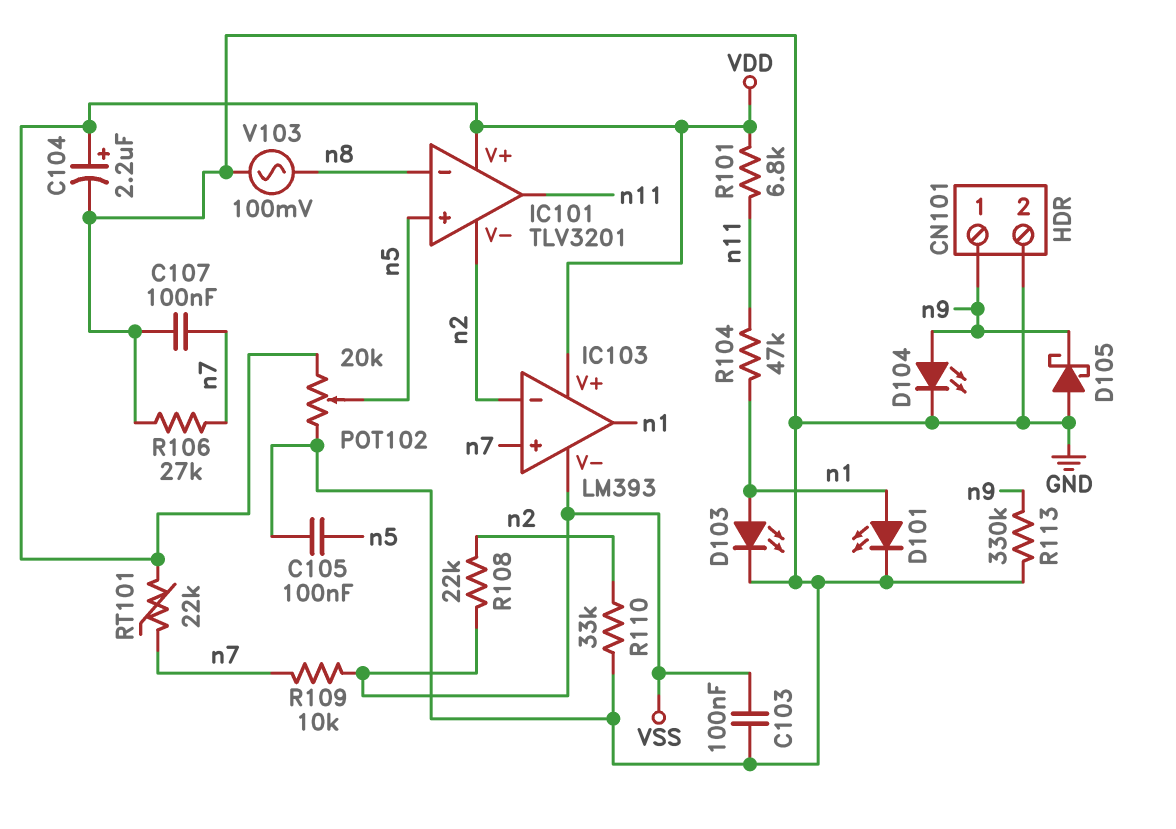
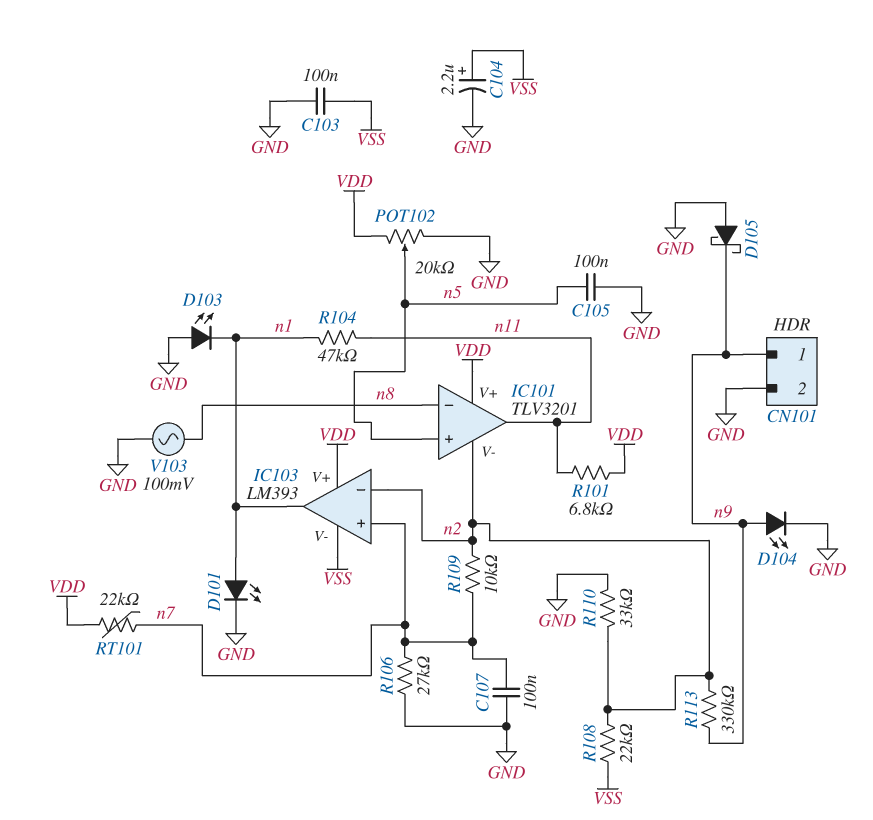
C104: 2.2uF (plus VDD, minus GND) -> 2.2uF (plus VSS, minus GND)
D103: LED (A n1, K GND) -> LED (A GND, K n1)
R109: 10k (VSS, n7) -> 10k (n2, n7)
R113: 330k (GND, n9) -> 330k (n2, n9)

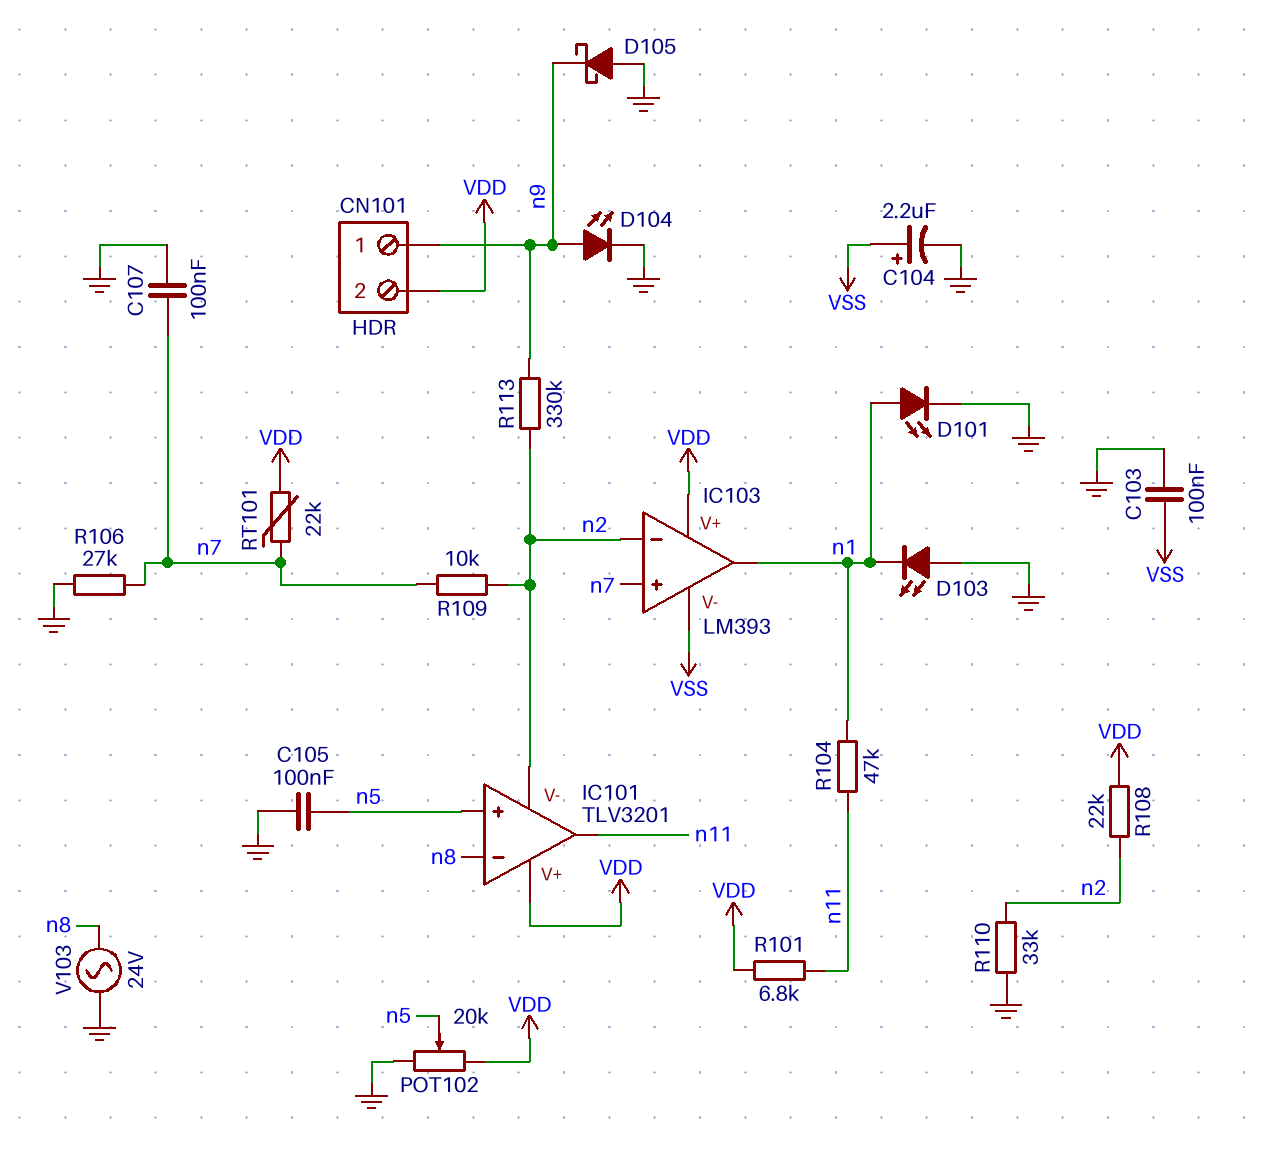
CN101 pin 2: GND -> VDD
R108: 22k (VSS, n2) -> 22k (VDD, n2)
V103: AC 100mV (GND, n8) -> AC 24V (GND, n8)

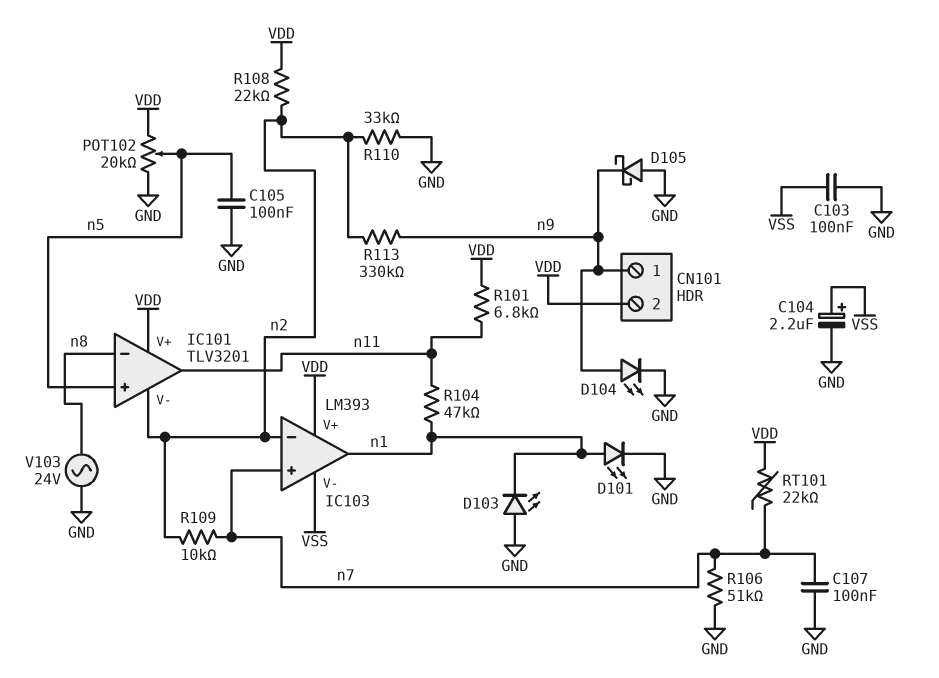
R106: 27k (GND, n7) -> 51k (GND, n7)

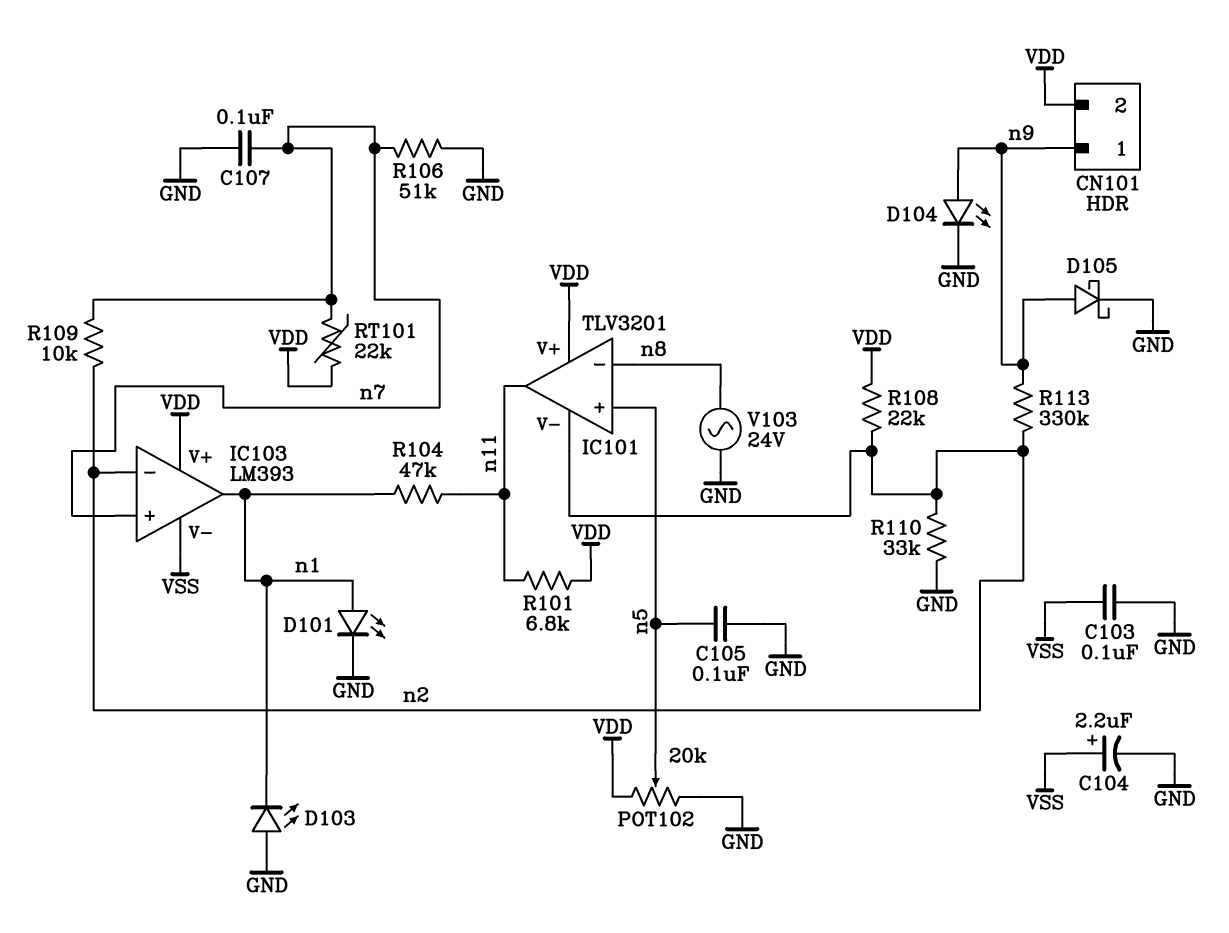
D105: schottky (A GND, K n9) -> schottky (A n9, K GND)

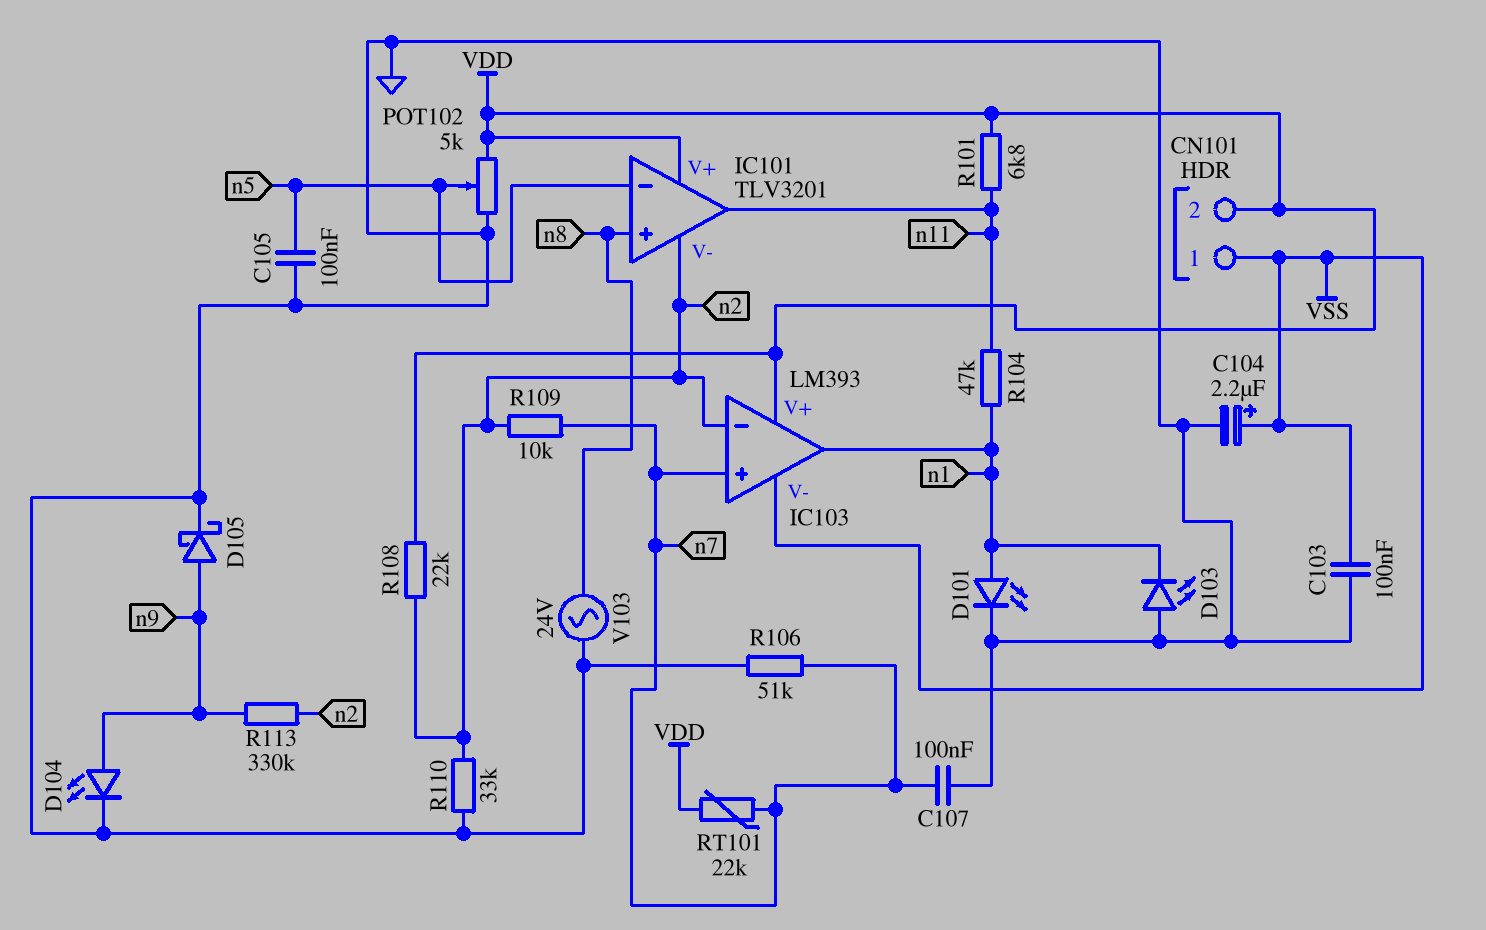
CN101 pin 1: n9 -> VSS
IC101 pin in+: n5 -> n8
IC101 pin in-: n8 -> n5
POT102: 20k (GND, VDD, wiper n5) -> 5k (GND, VDD, wiper n5)

